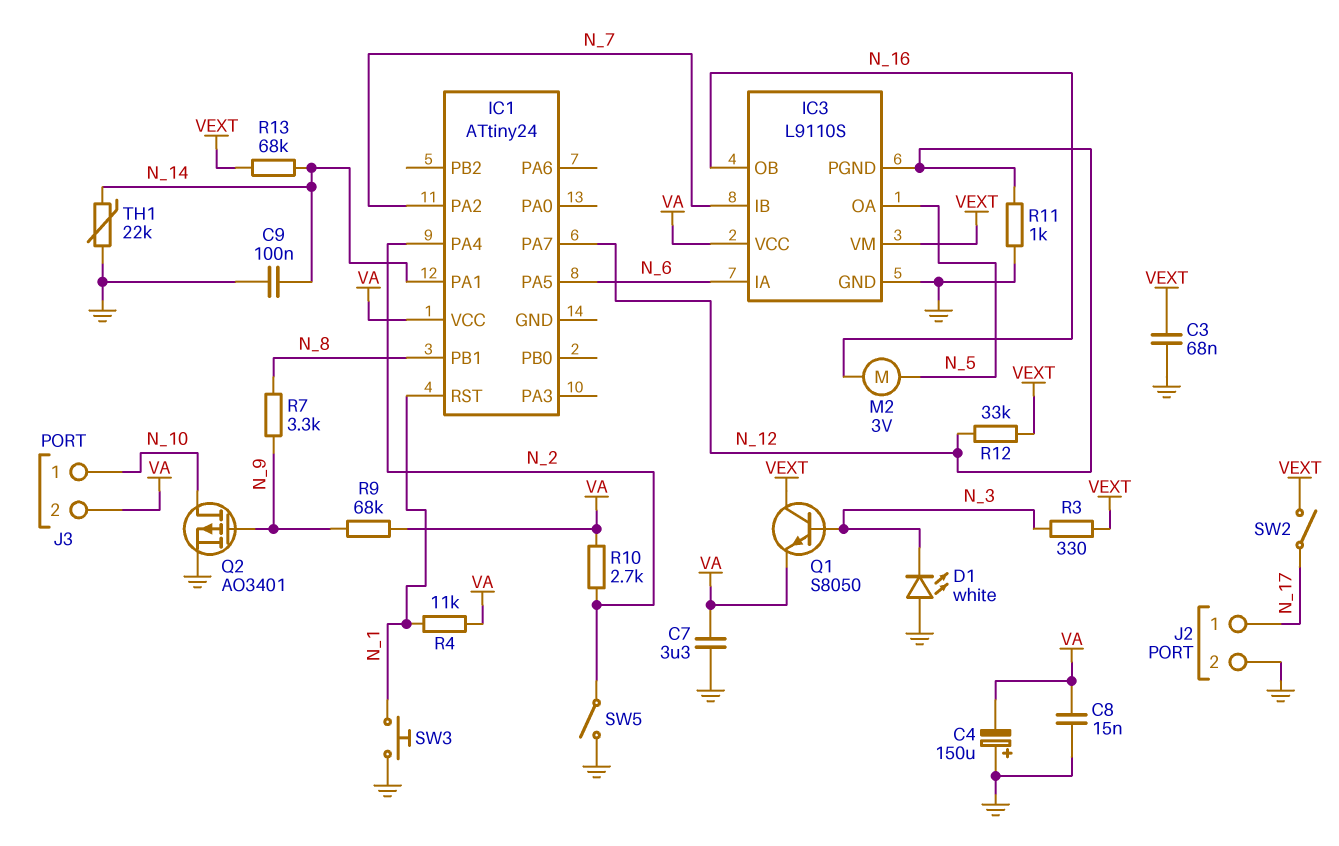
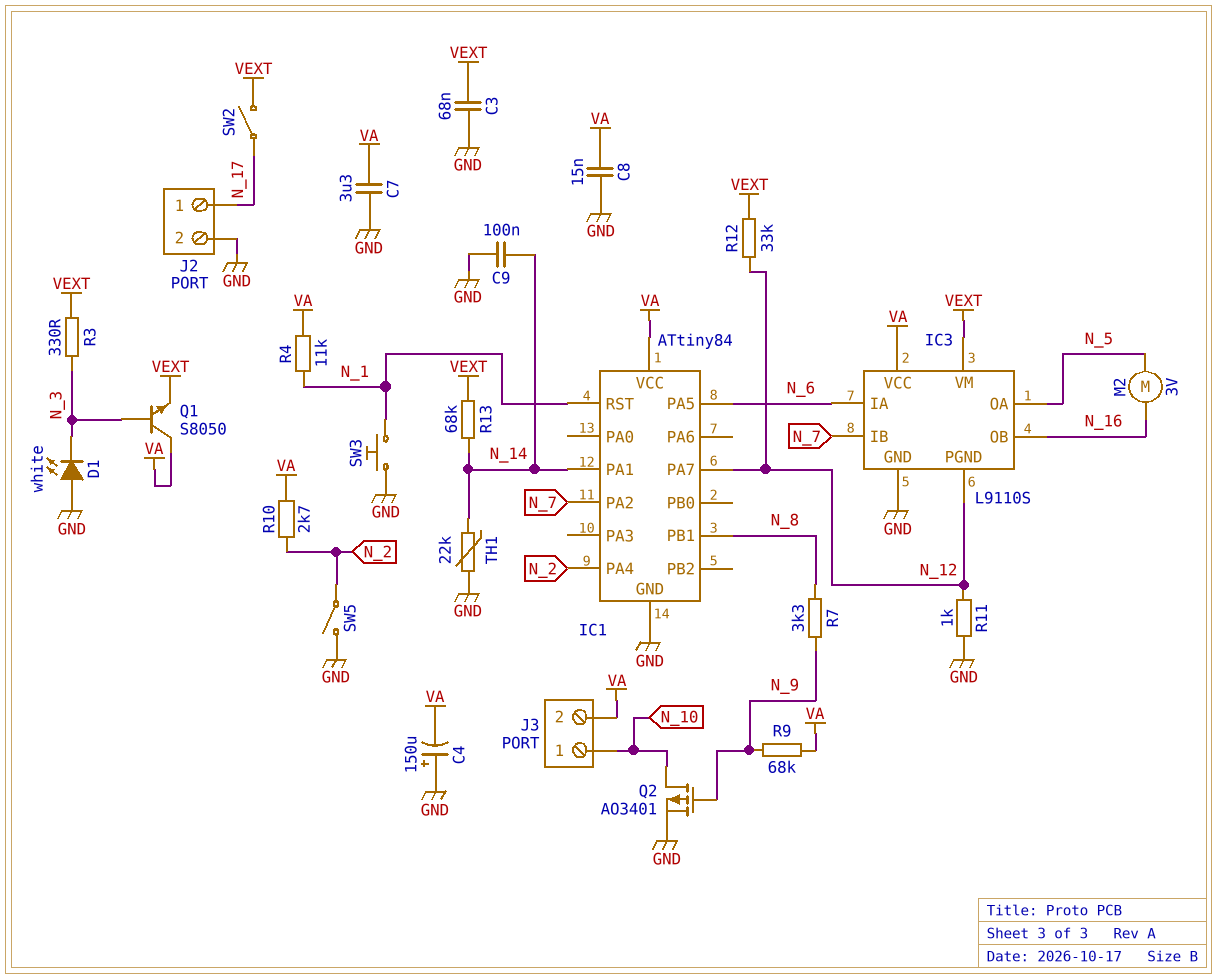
IC1: ATtiny24 -> ATtiny84
IC1 pin GND: none -> GND
Q1: NPN S8050 (B N_3, C VEXT, E VA) -> NPN S8050 (B N_3, C VA, E VEXT)

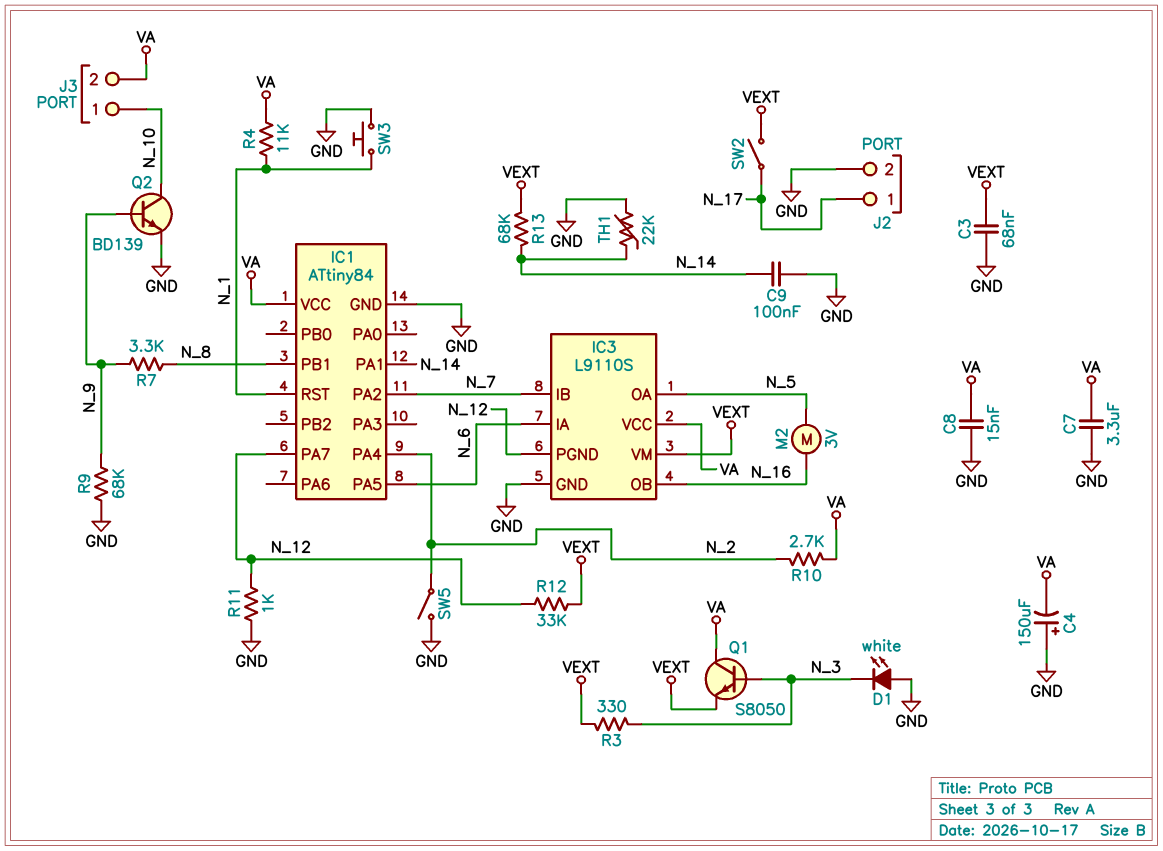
Q2: PMOS AO3401 (G N_9, D N_10, S GND) -> NPN BD139 (B N_9, C N_10, E GND)
R9: 68k (N_9, VA) -> 68k (GND, N_9)

